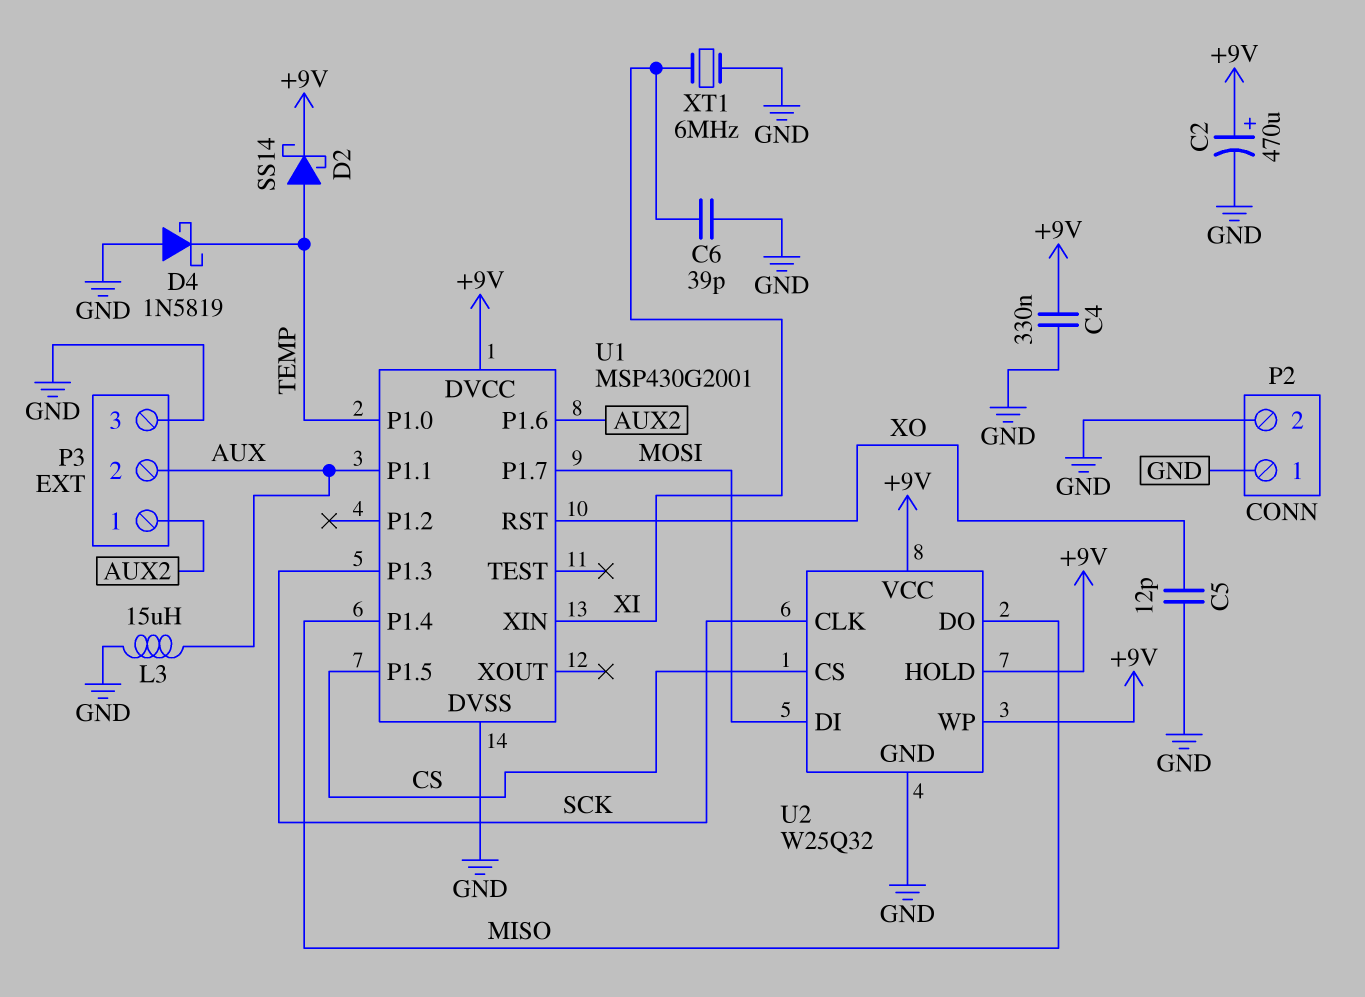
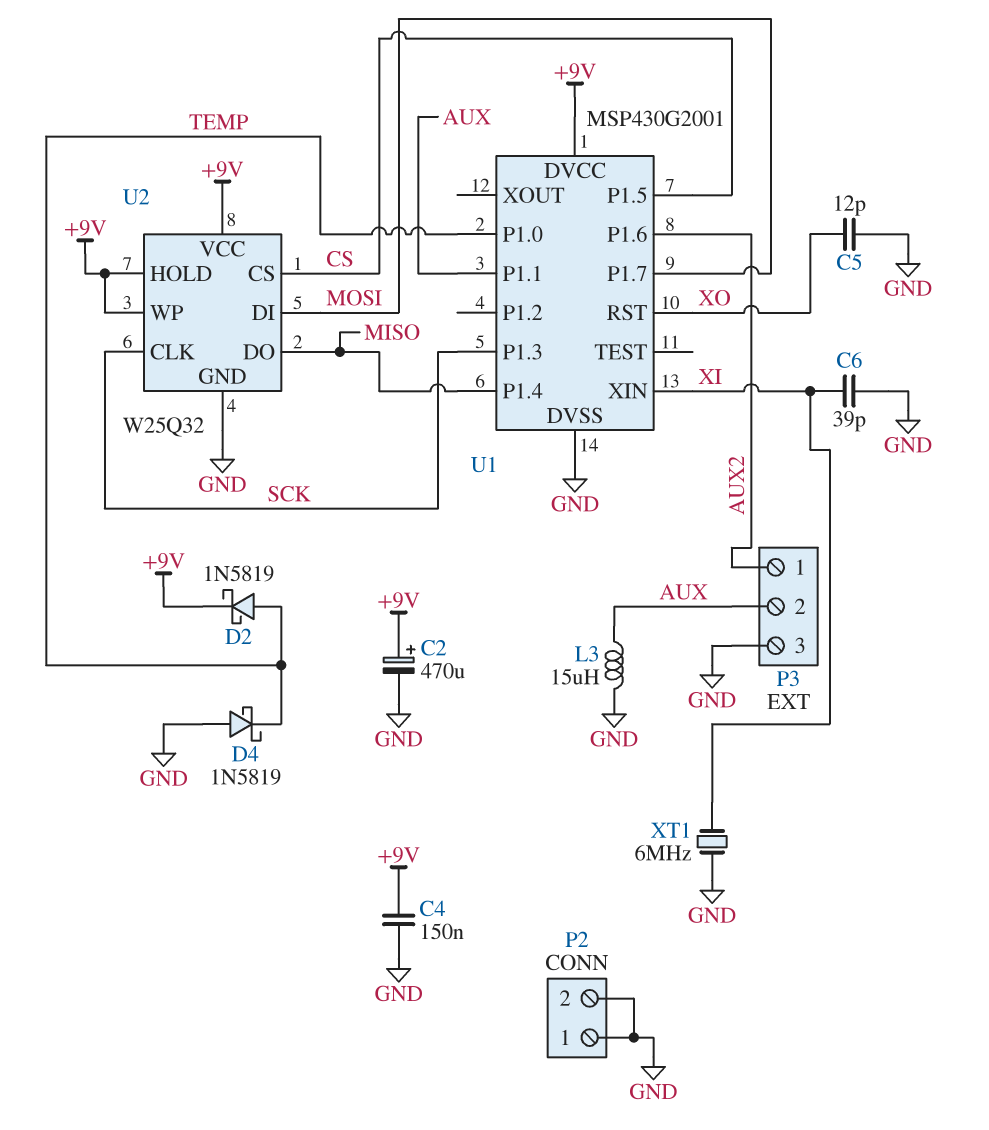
C4: 330nF (+9V, GND) -> 150nF (+9V, GND)
D2: schottky SS14 (A TEMP, K +9V) -> schottky 1N5819 (A TEMP, K +9V)

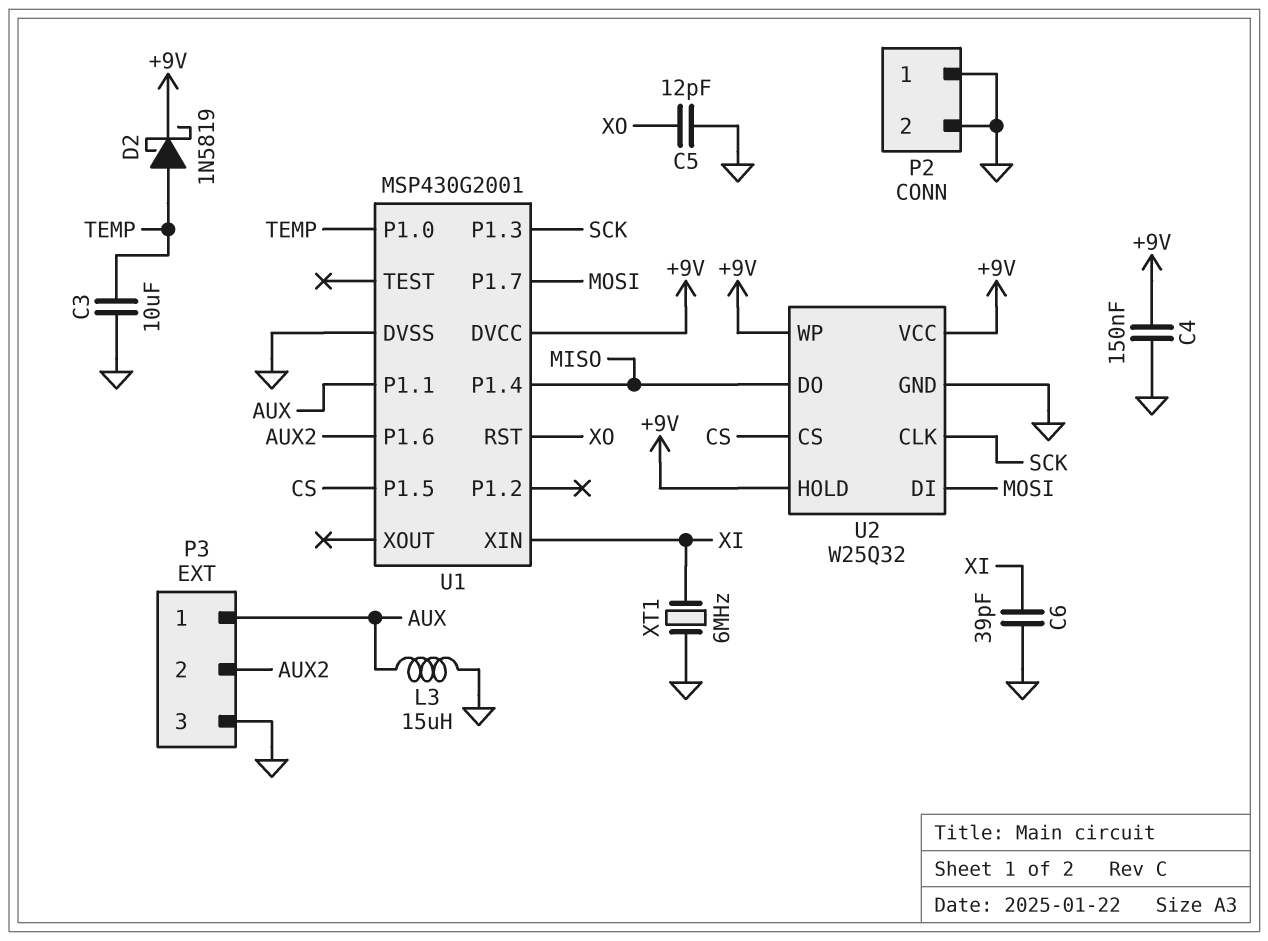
C2: 470uF (plus +9V, minus GND) -> none
C3: none -> 10uF (GND, TEMP)
D4: schottky 1N5819 (A GND, K TEMP) -> none
P3 pin 1: AUX2 -> AUX
P3 pin 2: AUX -> AUX2

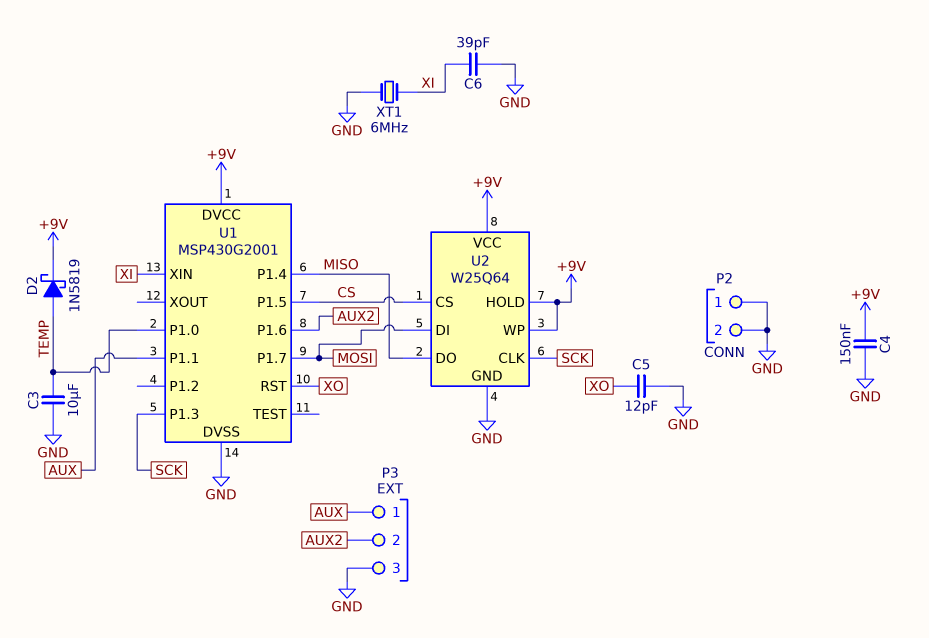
L3: 15uH (AUX, GND) -> none
U2: W25Q32 -> W25Q64

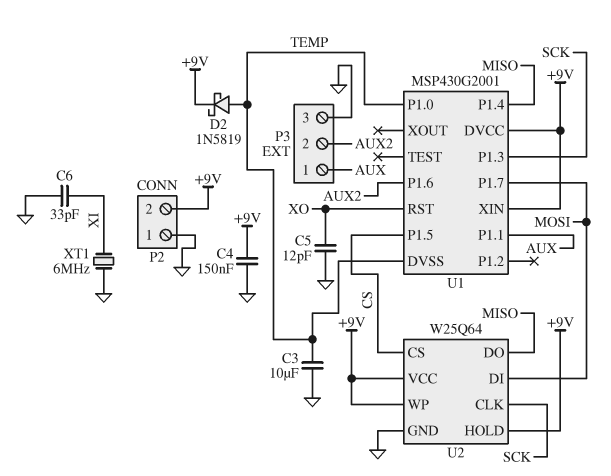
C6: 39pF (GND, XI) -> 33pF (GND, XI)
P2 pin 2: GND -> +9V
U1 pin DVSS: GND -> TEMP
U1 pin XIN: XI -> +9V

